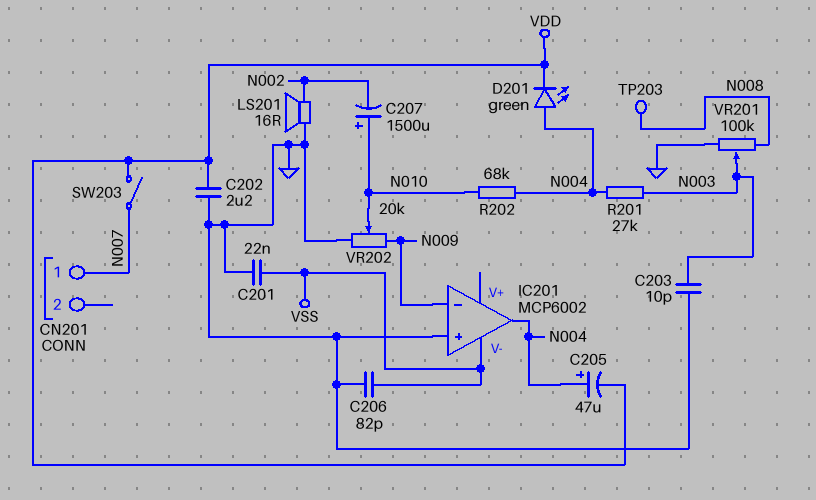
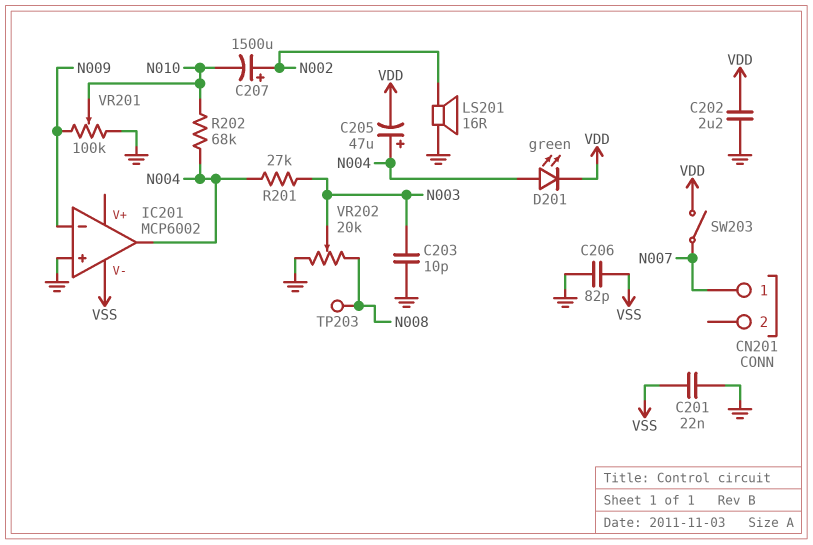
C207: 1500uF (plus N010, minus N002) -> 1500uF (plus N002, minus N010)
VR201: 100k (GND, N008, wiper N003) -> 100k (GND, N009, wiper N010)
VR202: 20k (GND, N009, wiper N010) -> 20k (GND, N008, wiper N003)

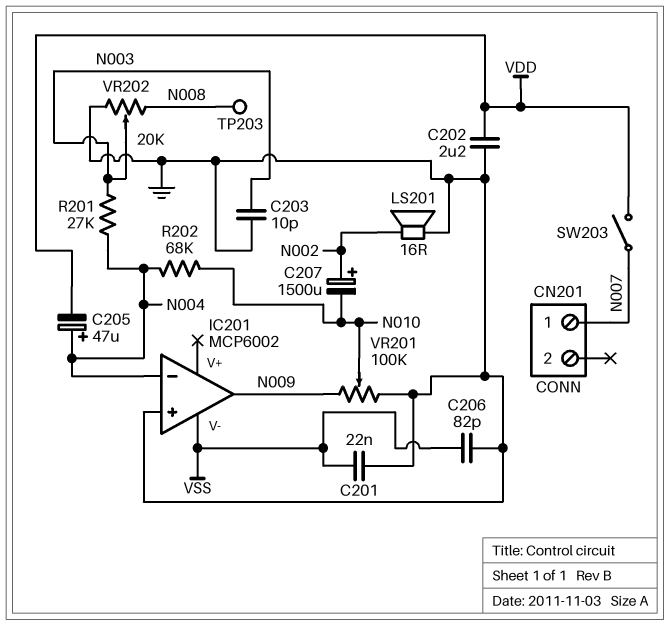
D201: LED green (A N004, K VDD) -> none
IC201 pin in-: N009 -> N004
IC201 pin out: N004 -> N009

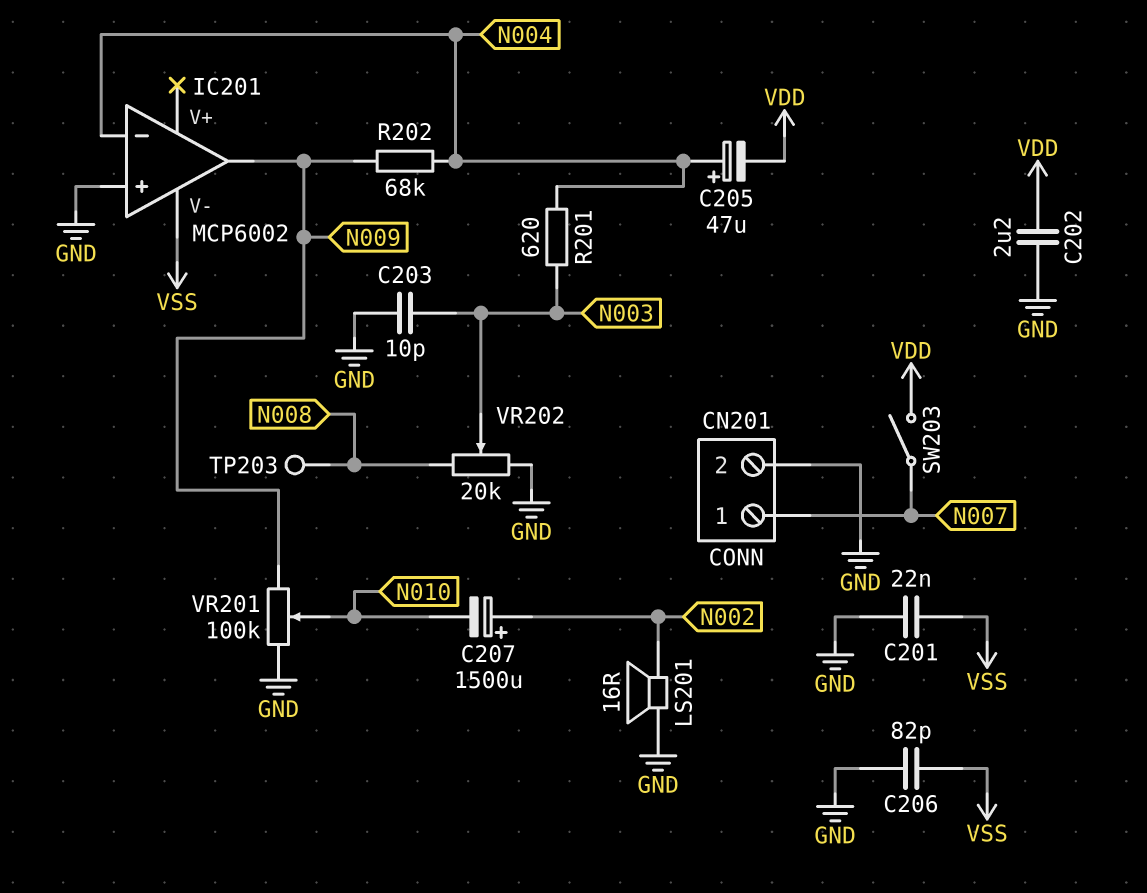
CN201 pin 2: none -> GND
R201: 27k (N003, N004) -> 620 (N003, N004)
R202: 68k (N004, N010) -> 68k (N004, N009)

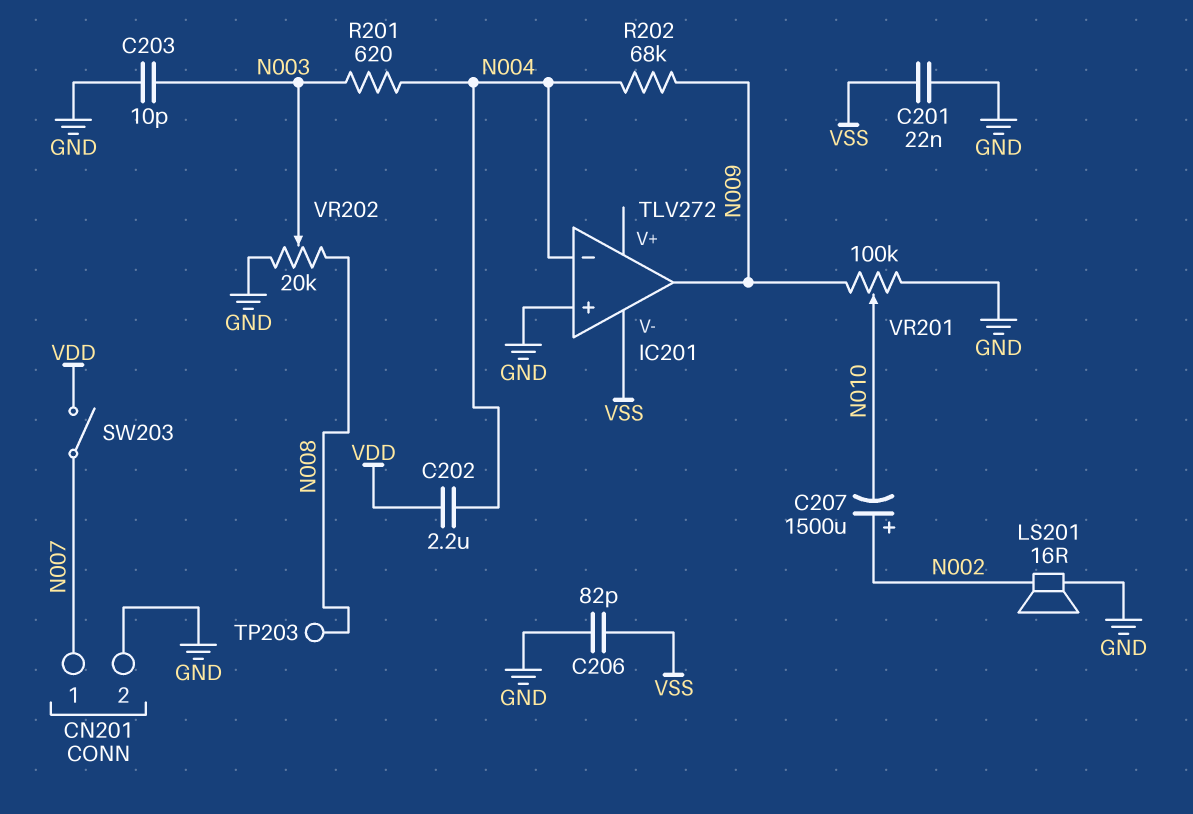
C202: 2.2uF (GND, VDD) -> 2.2uF (N004, VDD)
C205: 47uF (plus N004, minus VDD) -> none
IC201: MCP6002 -> TLV272

